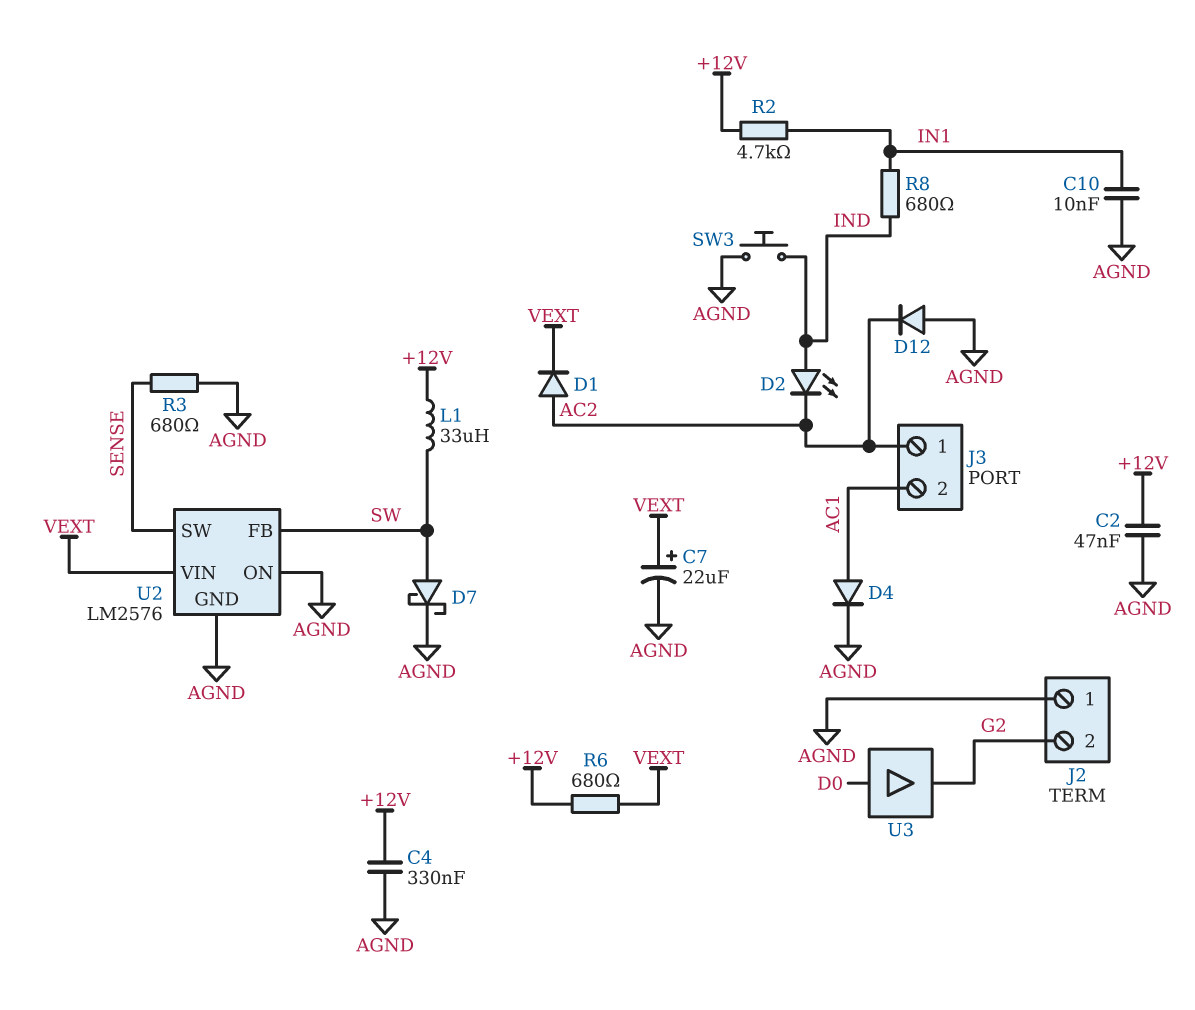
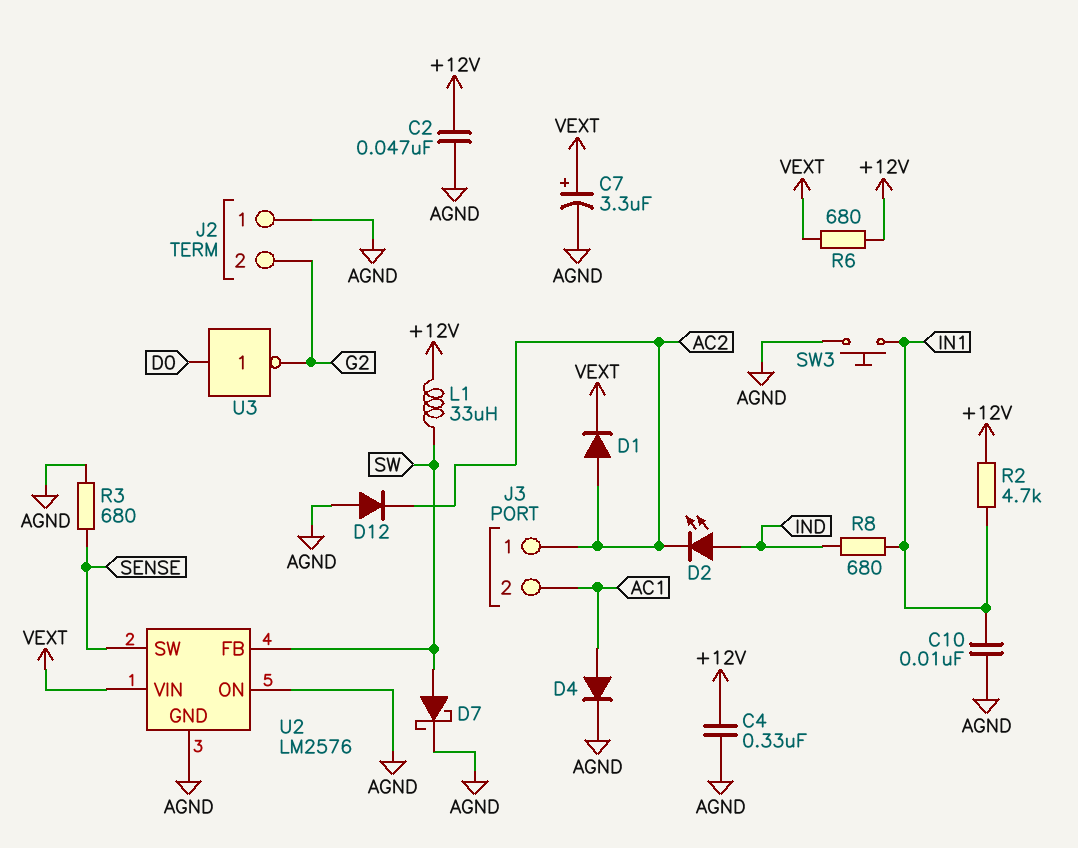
C7: 22uF (plus VEXT, minus AGND) -> 3.3uF (plus VEXT, minus AGND)
SW3: button (AGND, IND) -> button (AGND, IN1)
U3: buffer (in D0, out G2) -> NOT (in D0, out G2)

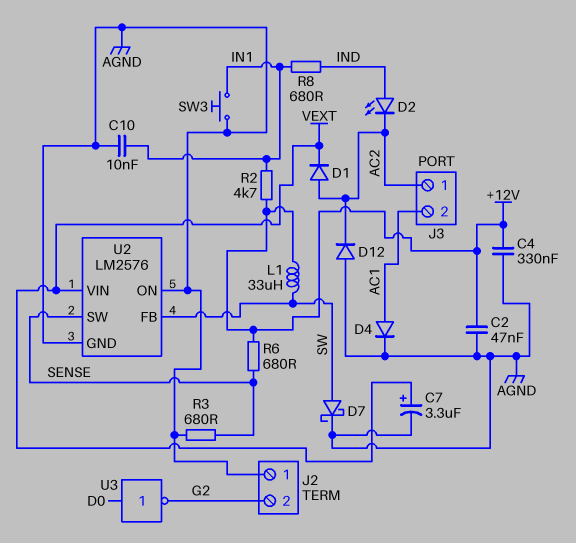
R6: 680 (+12V, VEXT) -> 680 (+12V, SENSE)

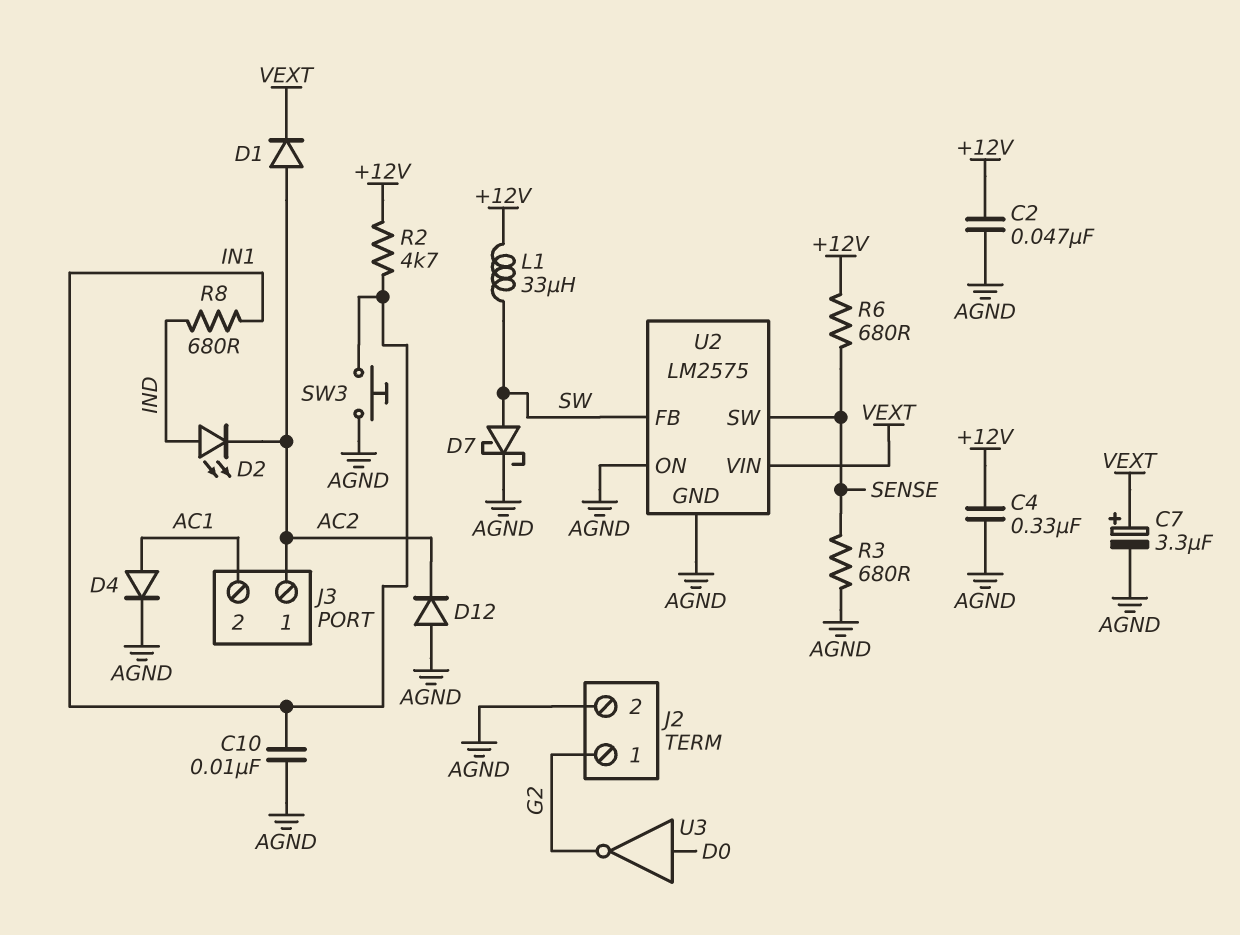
J2 pin 1: AGND -> G2
J2 pin 2: G2 -> AGND
U2: LM2576 -> LM2575

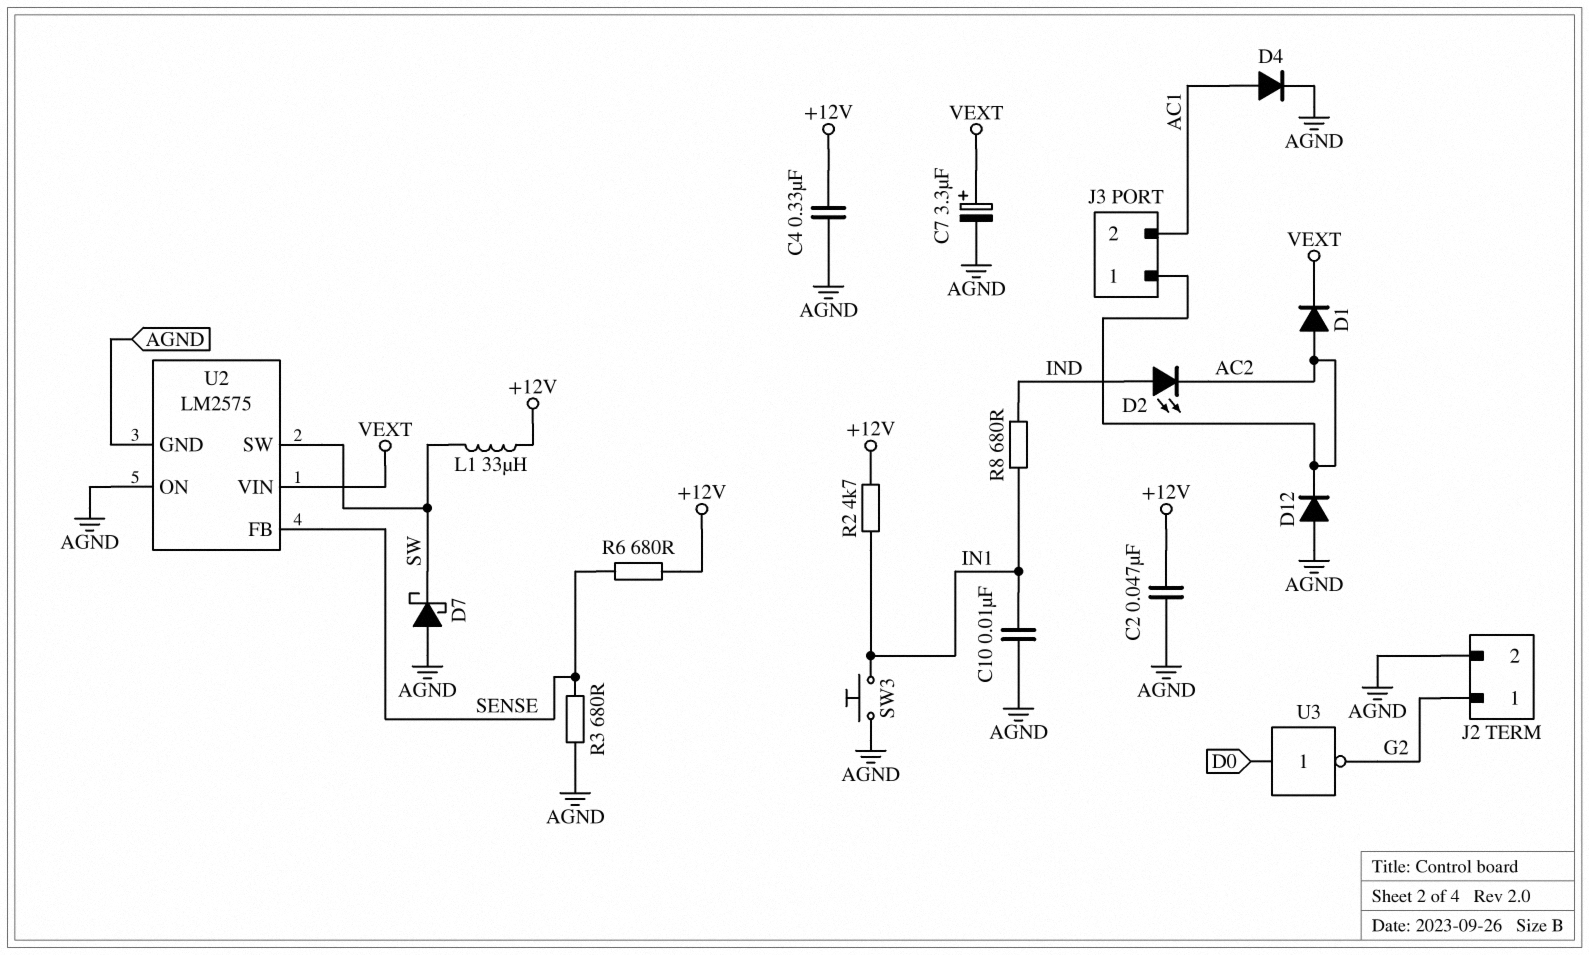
D7: schottky (A SW, K AGND) -> schottky (A AGND, K SW)
U2 pin FB: SW -> SENSE
U2 pin SW: SENSE -> SW

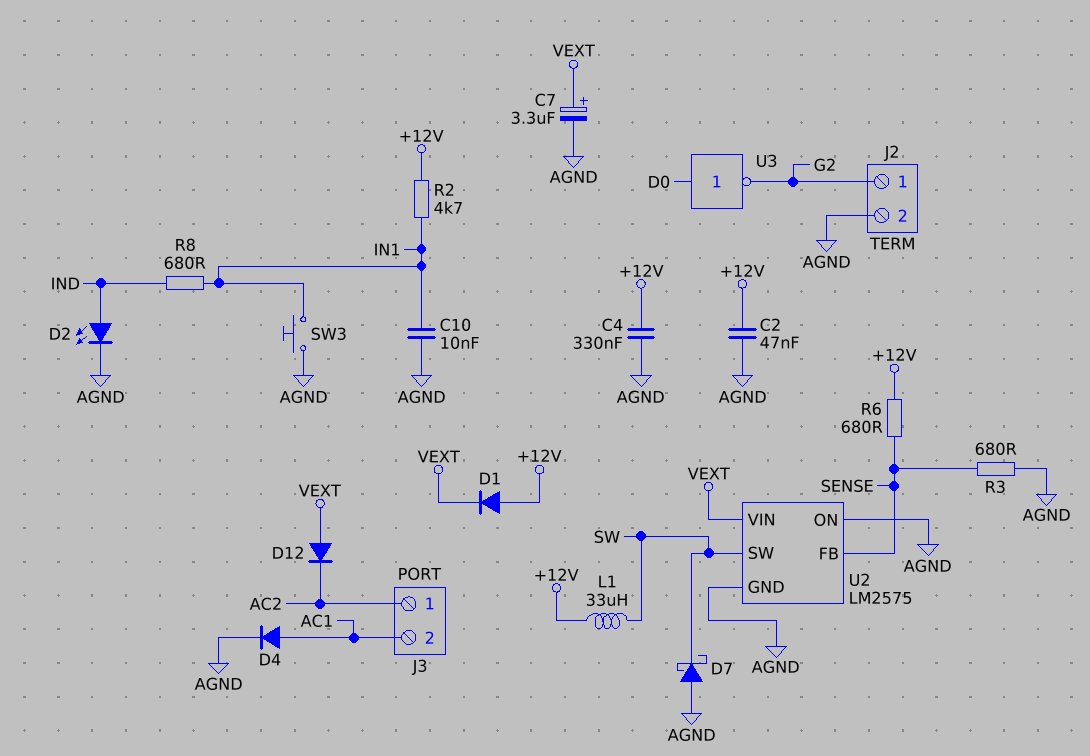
D1: diode (A AC2, K VEXT) -> diode (A +12V, K VEXT)
D2: LED (A IND, K AC2) -> LED (A IND, K AGND)
D12: diode (A AGND, K AC2) -> diode (A VEXT, K AC2)

